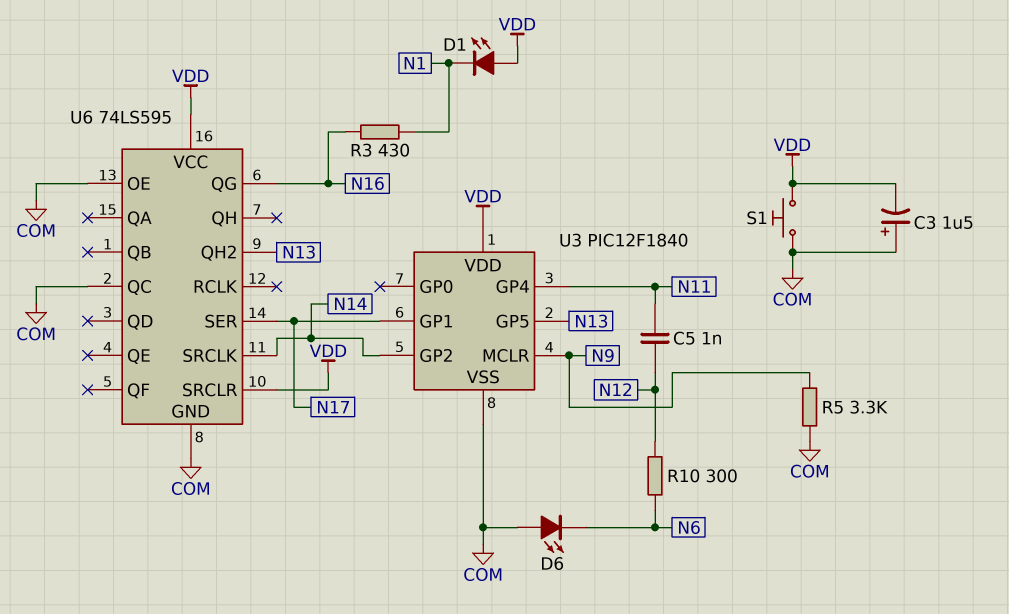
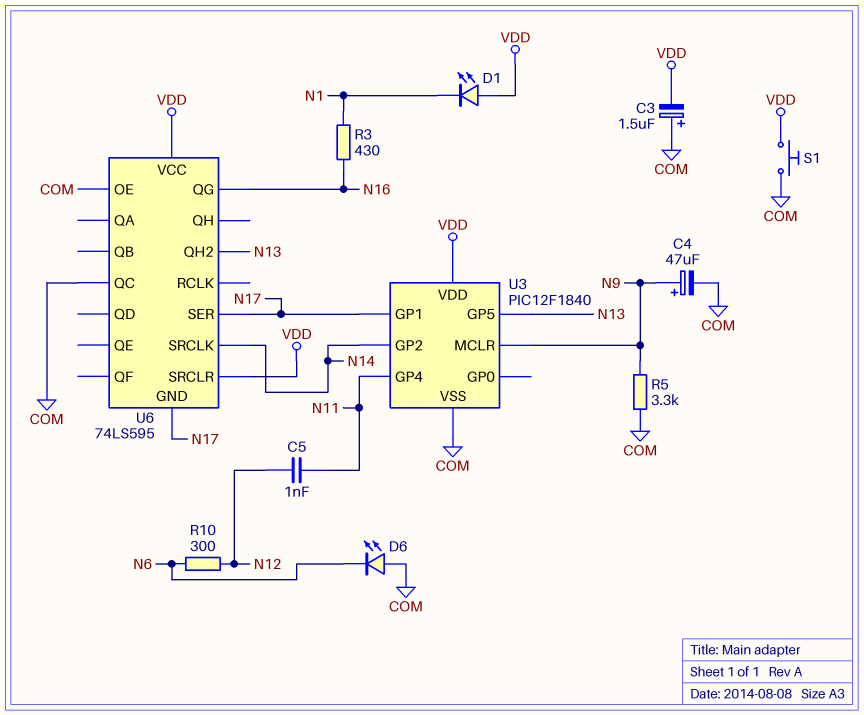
C4: none -> 47uF (plus N9, minus COM)
U6 pin GND: COM -> N17

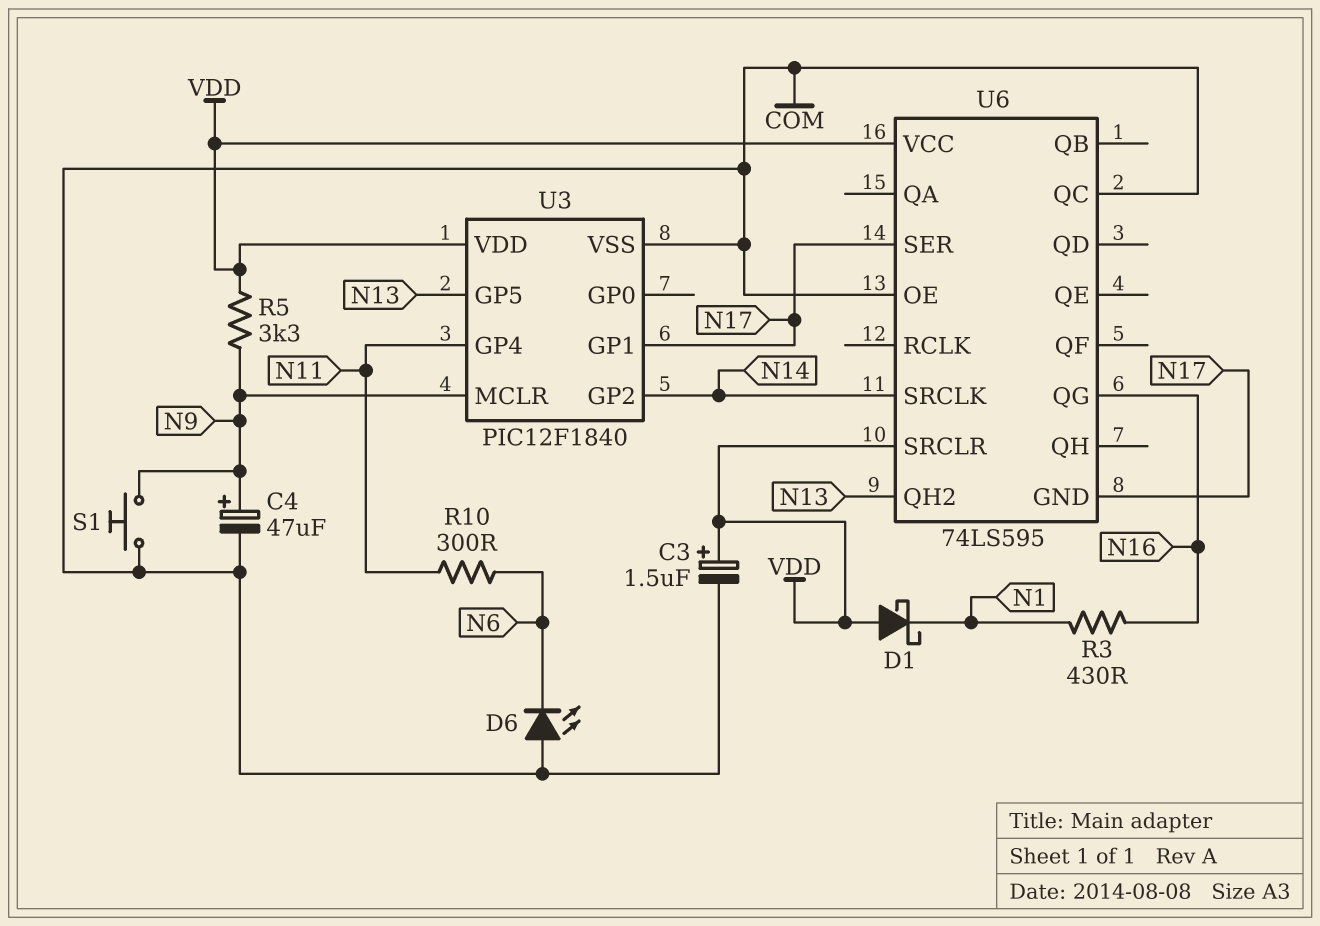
C3: 1.5uF (plus COM, minus VDD) -> 1.5uF (plus VDD, minus COM)
C5: 1nF (N11, N12) -> none
D1: LED (A VDD, K N1) -> schottky (A VDD, K N1)
R5: 3.3k (COM, N9) -> 3.3k (N9, VDD)
R10: 300 (N6, N12) -> 300 (N6, N11)
S1: button (COM, VDD) -> button (COM, N9)

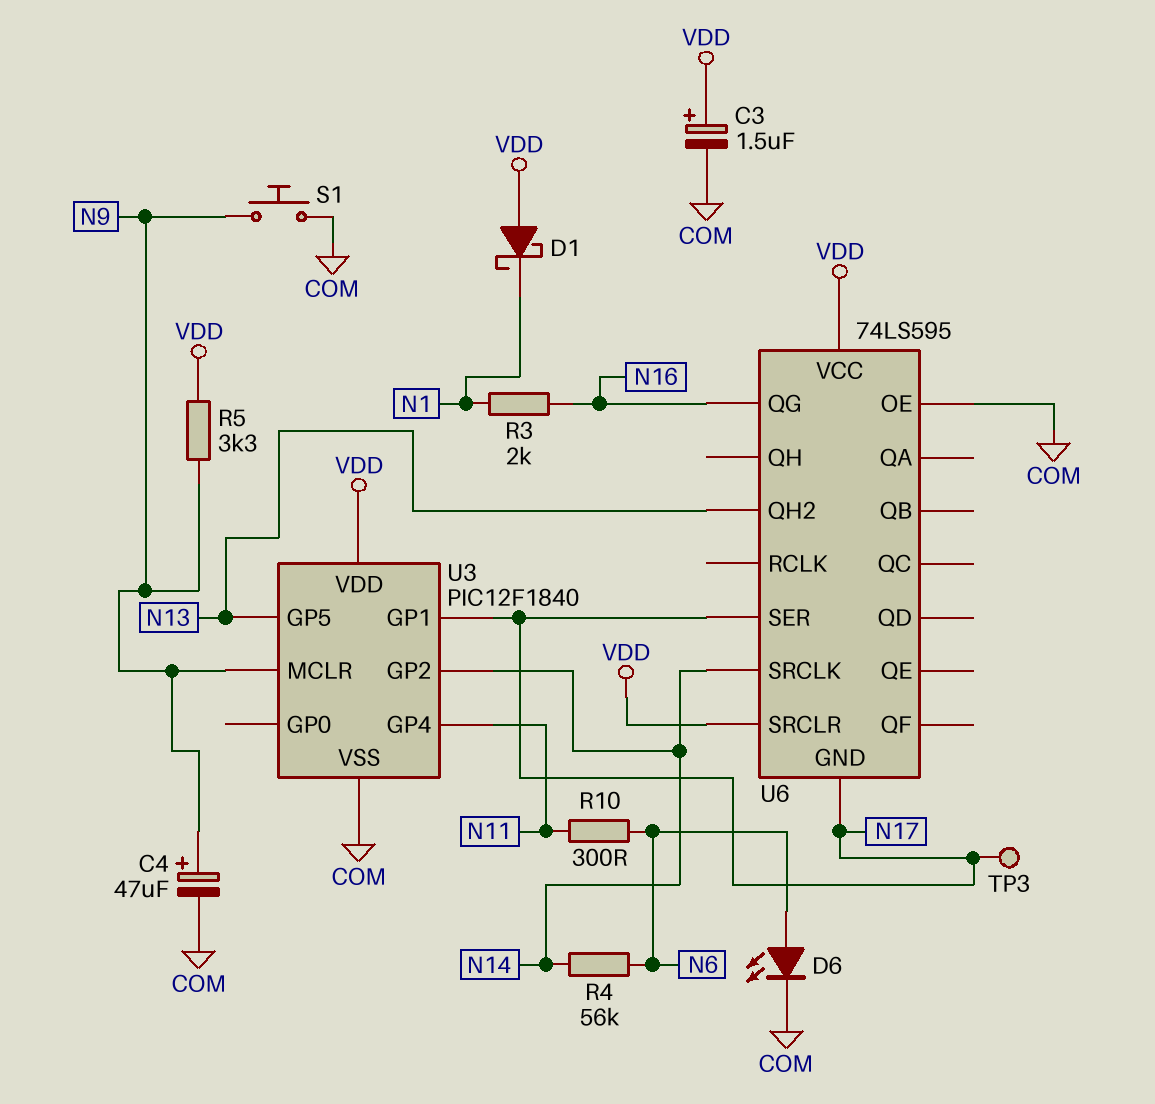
D6: LED (A COM, K N6) -> LED (A N6, K COM)
R3: 430 (N1, N16) -> 2k (N1, N16)
R4: none -> 56k (N6, N14)
TP3: none -> test point (N17)
U6 pin QC: COM -> none

